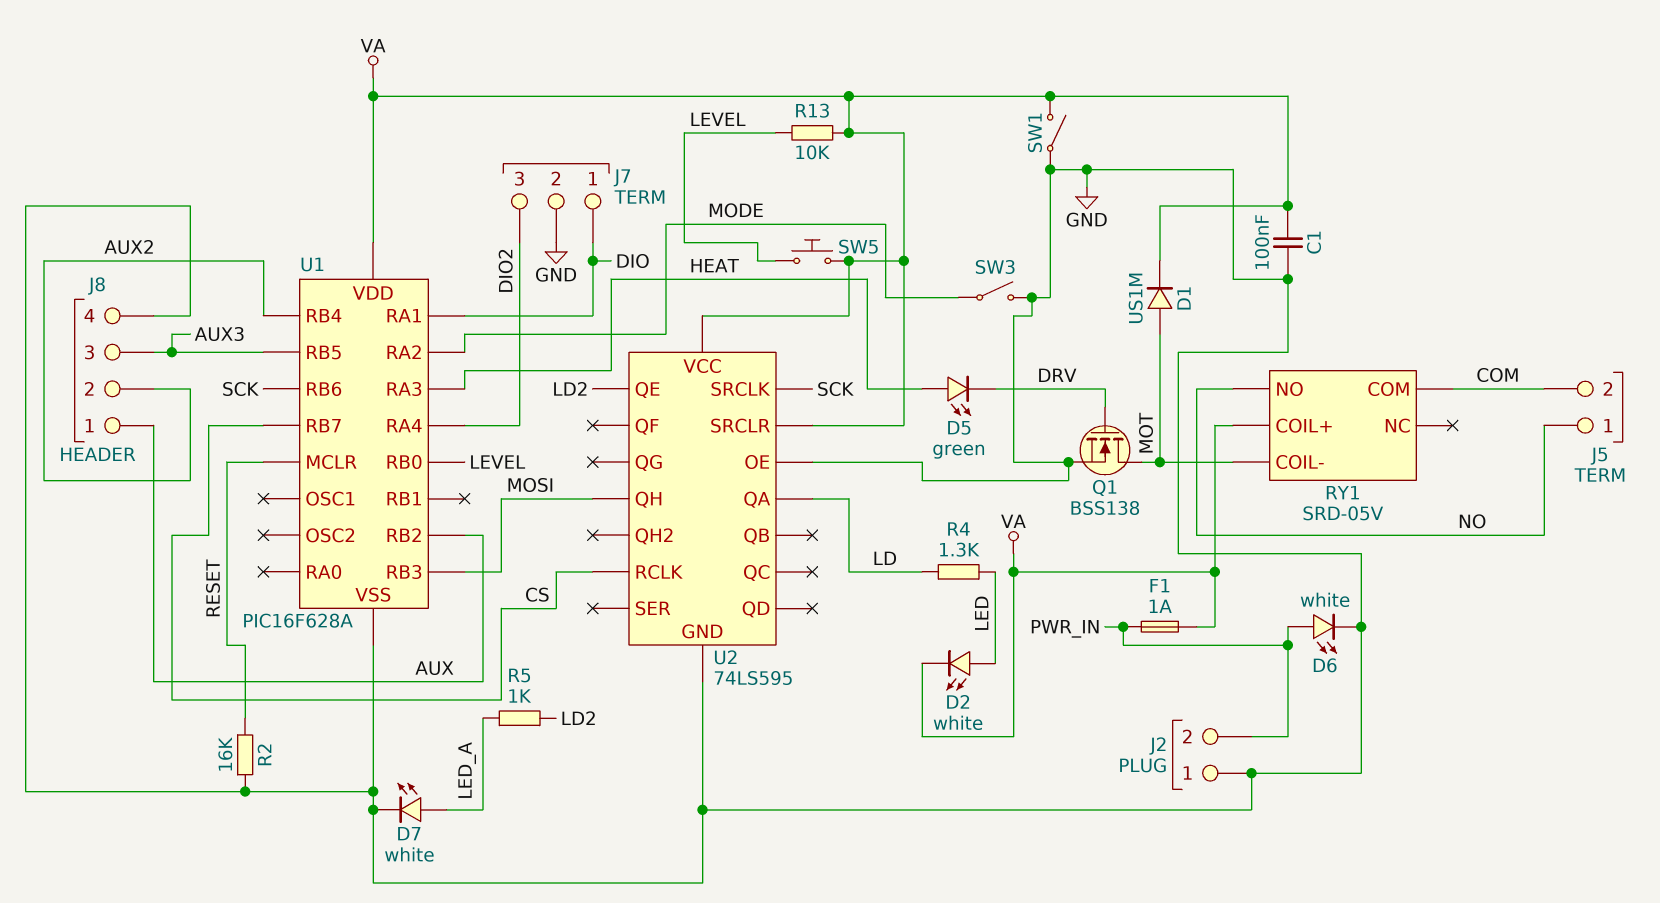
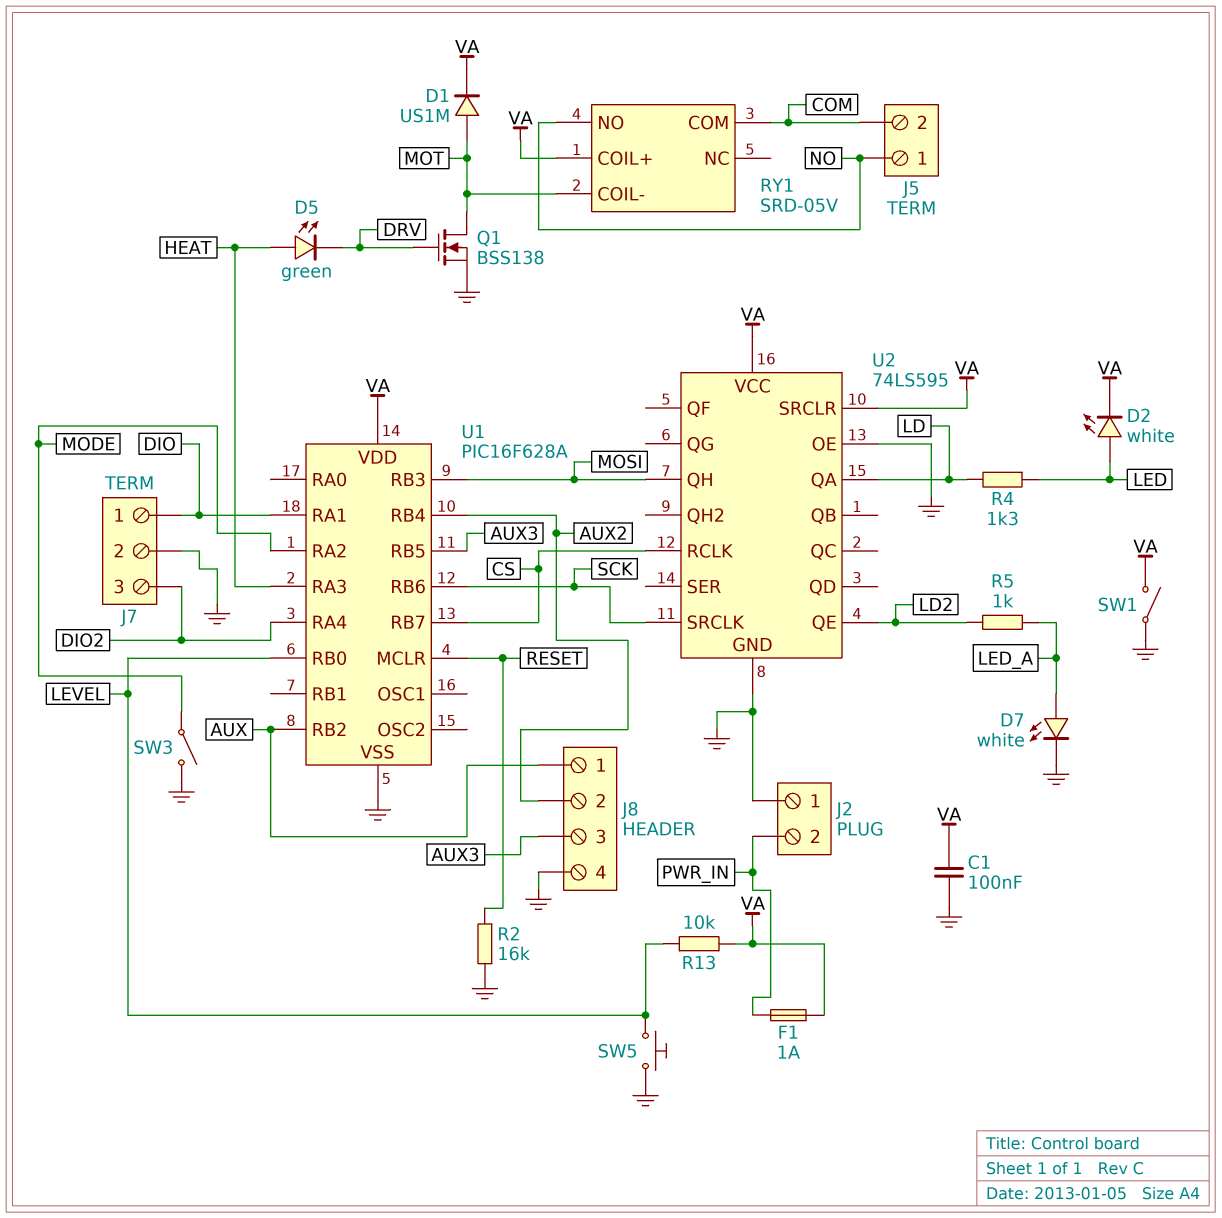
D6: LED white (A PWR_IN, K GND) -> none
SW5: button (LEVEL, VA) -> button (GND, LEVEL)

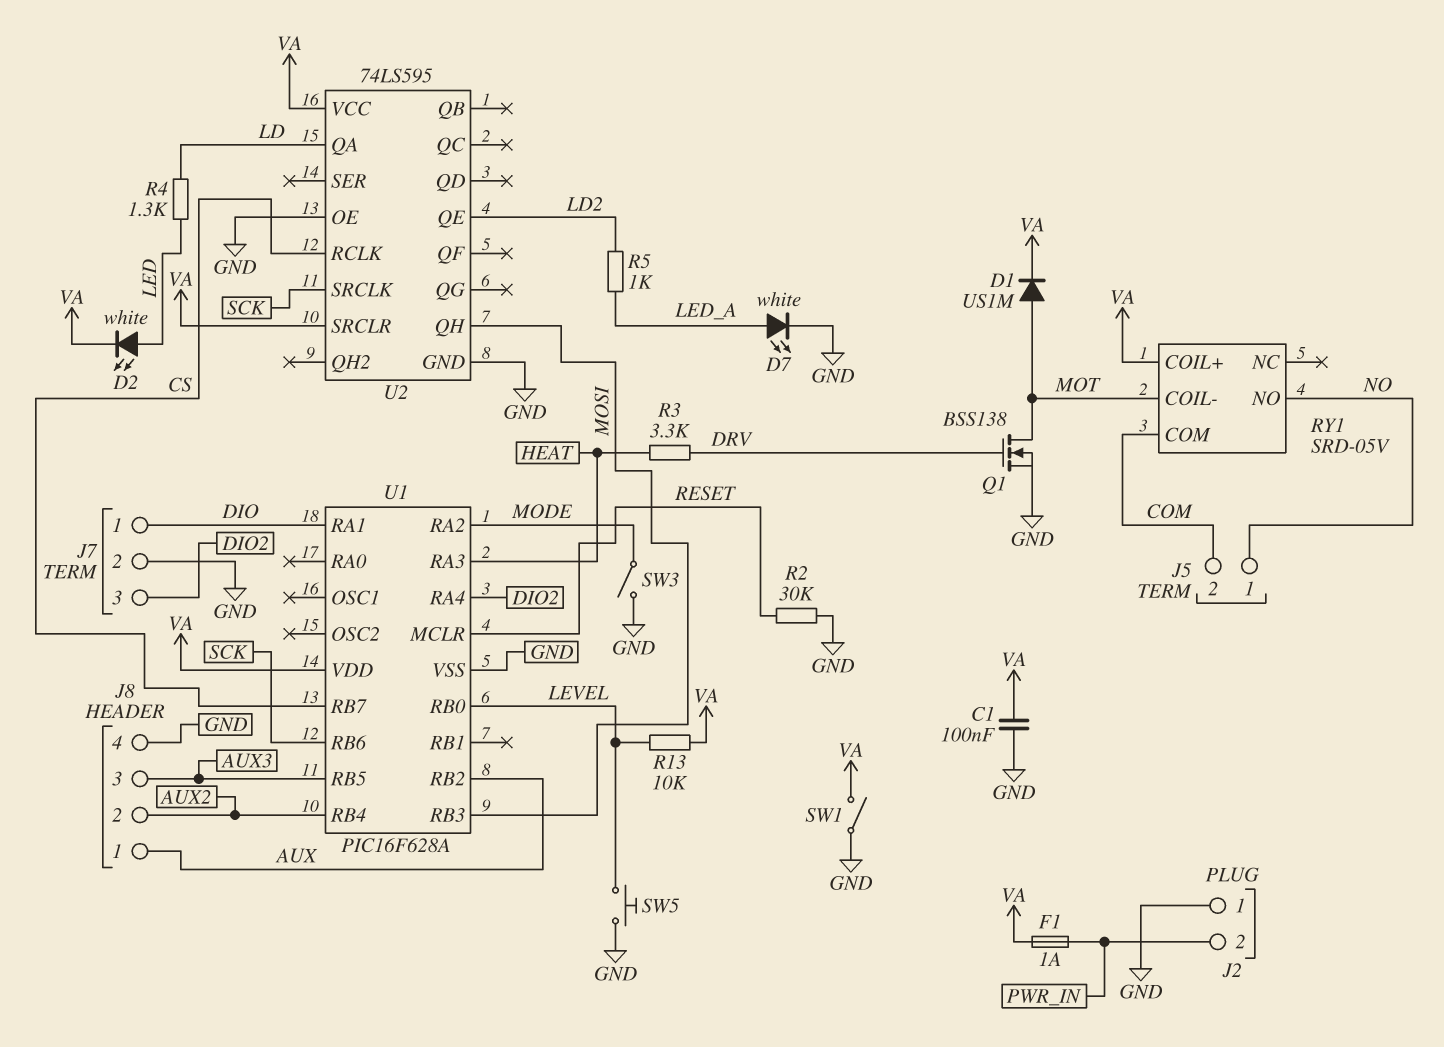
D5: LED green (A HEAT, K DRV) -> none
R2: 16k (GND, RESET) -> 30k (GND, RESET)
R3: none -> 3.3k (DRV, HEAT)

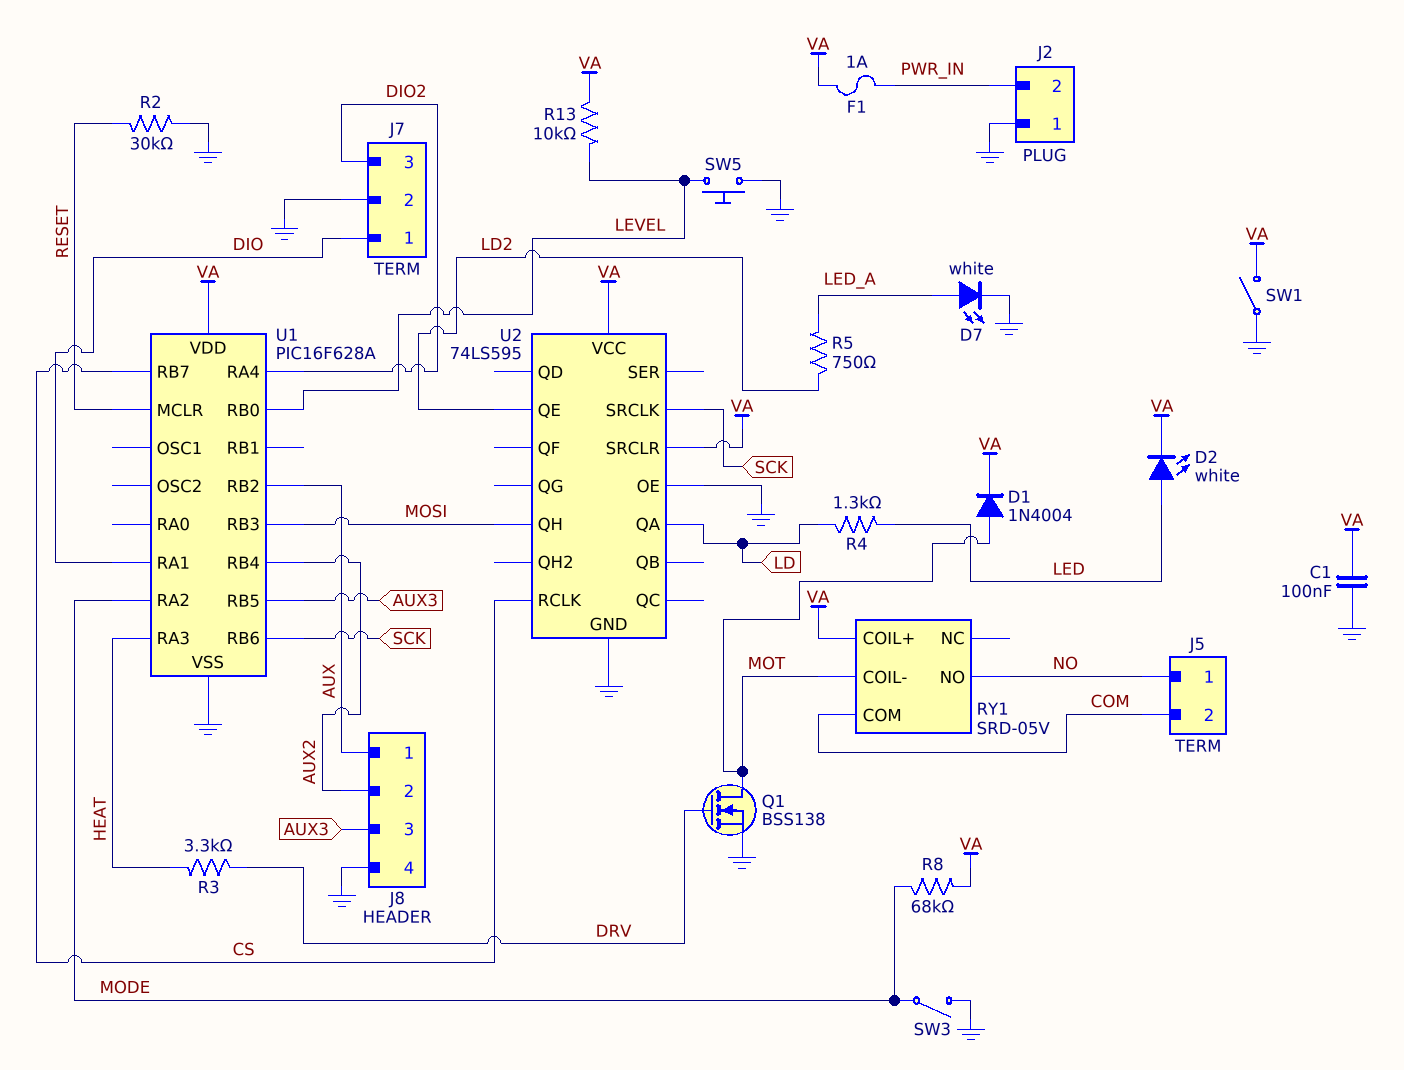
D1: diode US1M (A MOT, K VA) -> diode 1N4004 (A MOT, K VA)
R5: 1k (LD2, LED_A) -> 750 (LD2, LED_A)
R8: none -> 68k (MODE, VA)

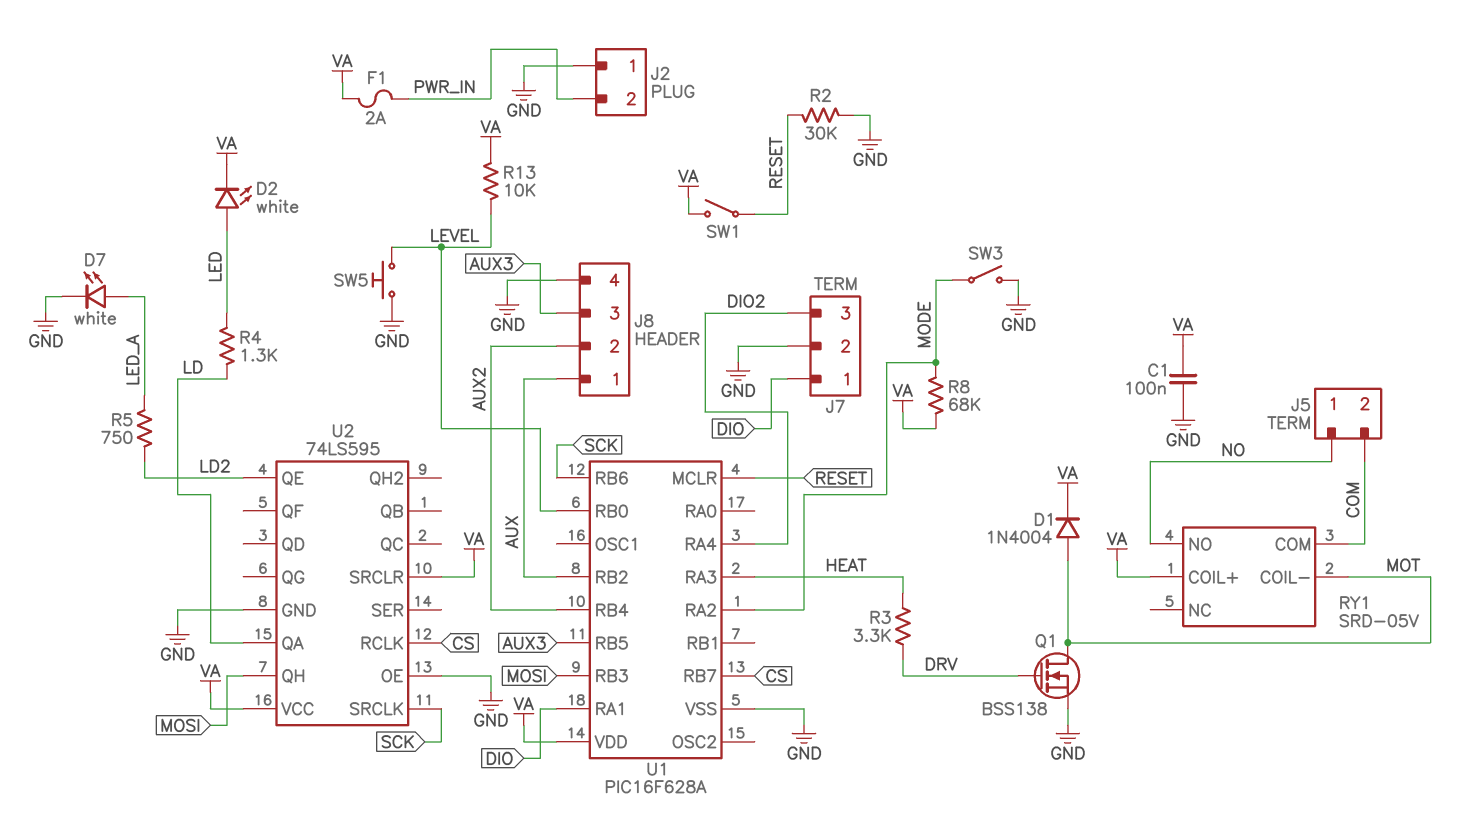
F1: 1A (PWR_IN, VA) -> 2A (PWR_IN, VA)
SW1: switch (GND, VA) -> switch (RESET, VA)

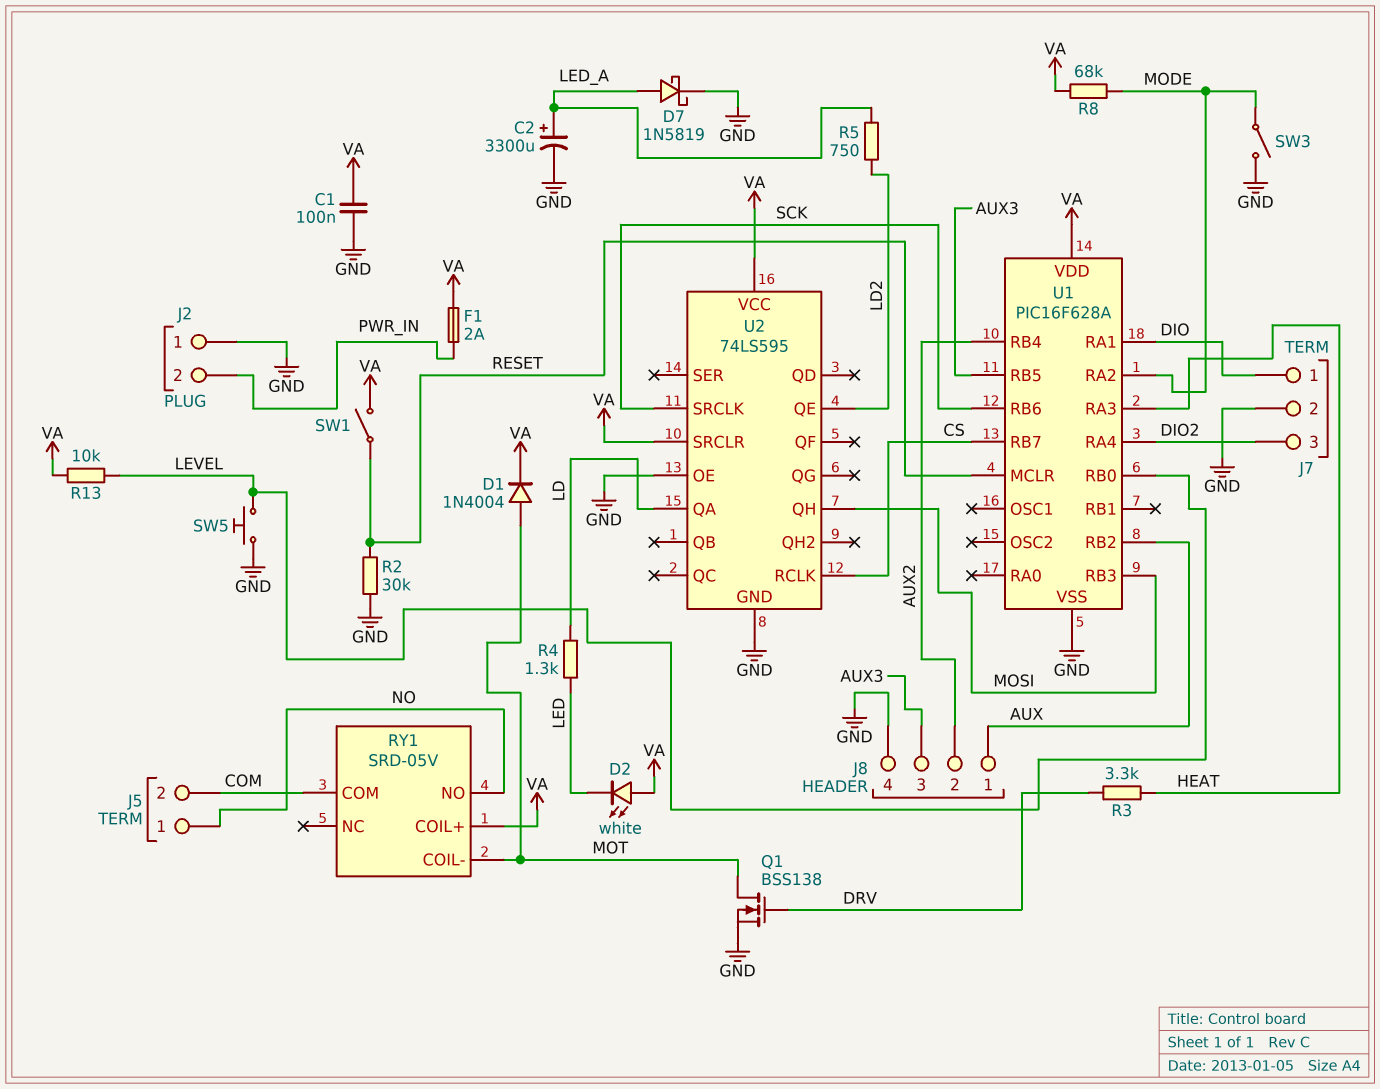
C2: none -> 3300uF (plus LED_A, minus GND)
D2: LED white (A LED, K VA) -> LED white (A VA, K LED)
D7: LED white (A LED_A, K GND) -> schottky 1N5819 (A LED_A, K GND)

